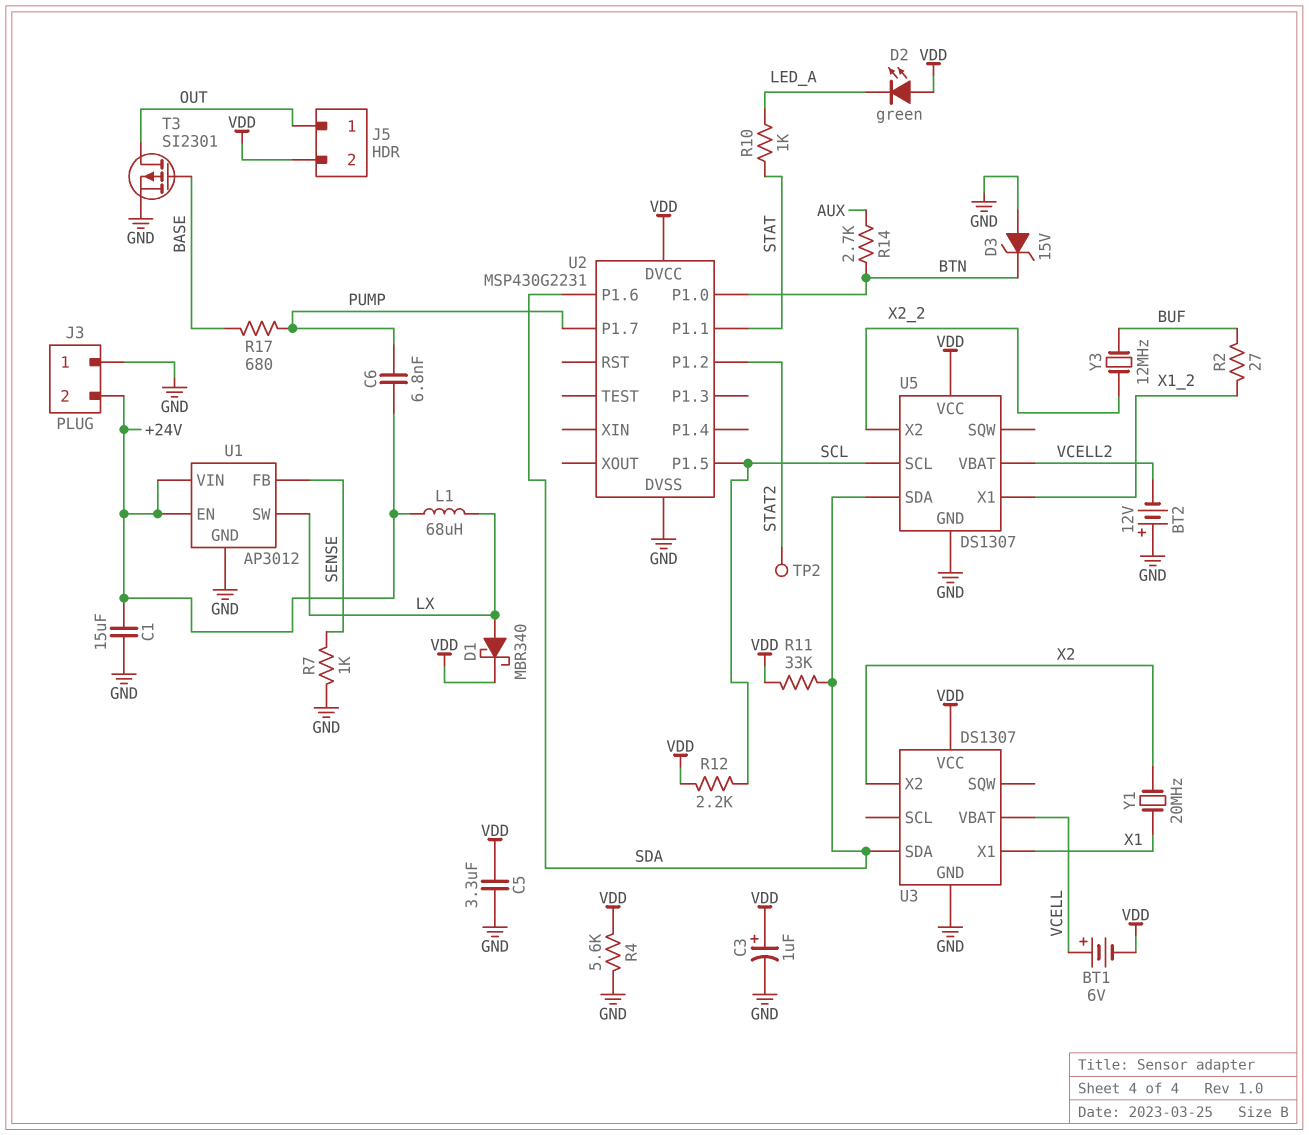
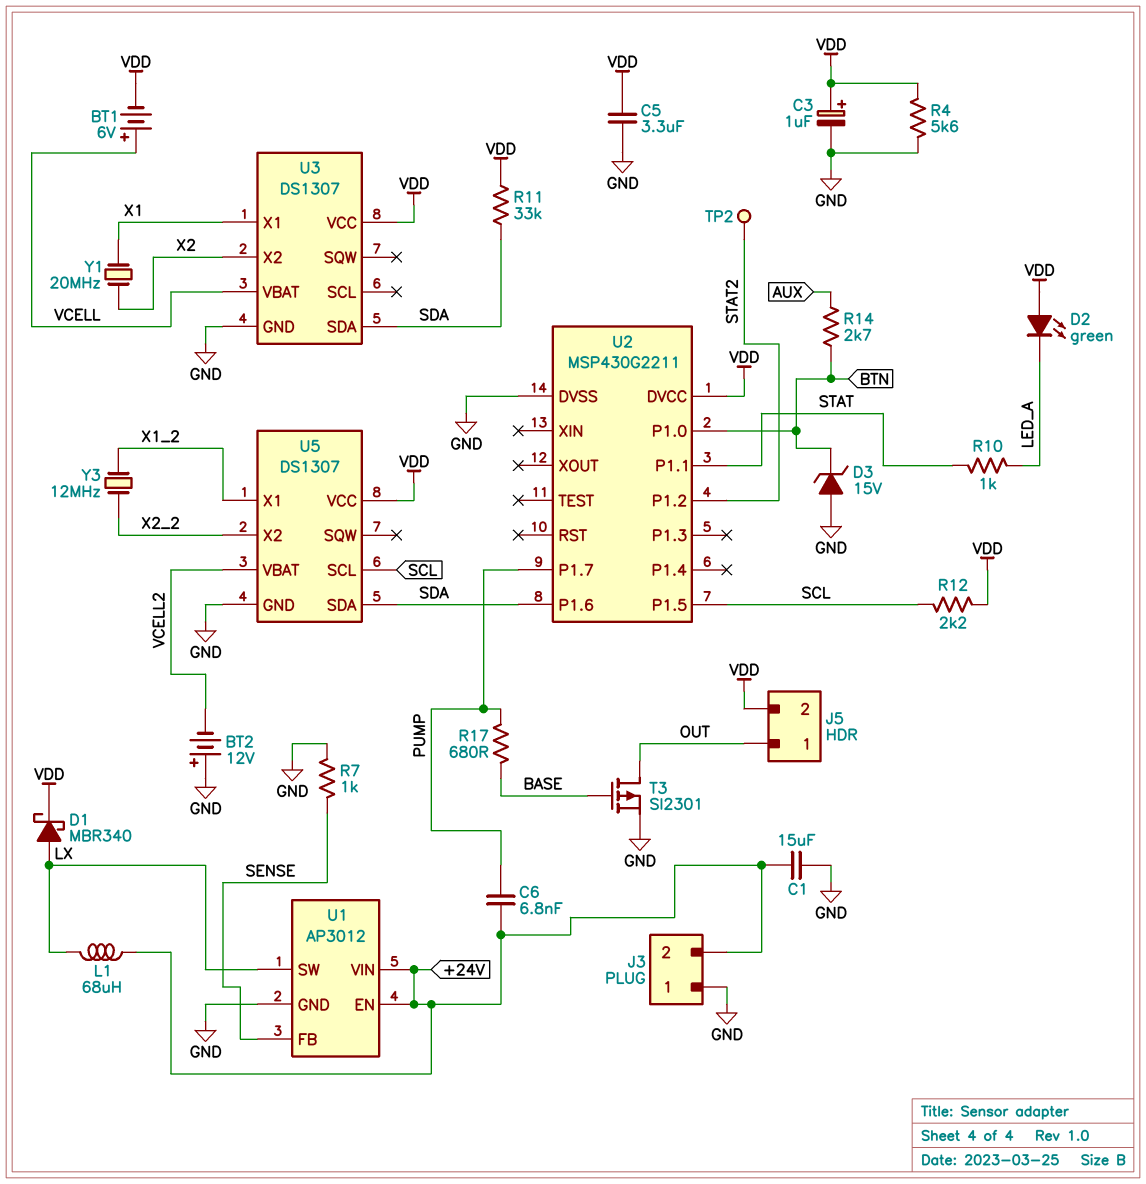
R2: 27 (BUF, X1_2) -> none
U2: MSP430G2231 -> MSP430G2211
Y3: 12MHz (BUF, X2_2) -> 12MHz (X1_2, X2_2)

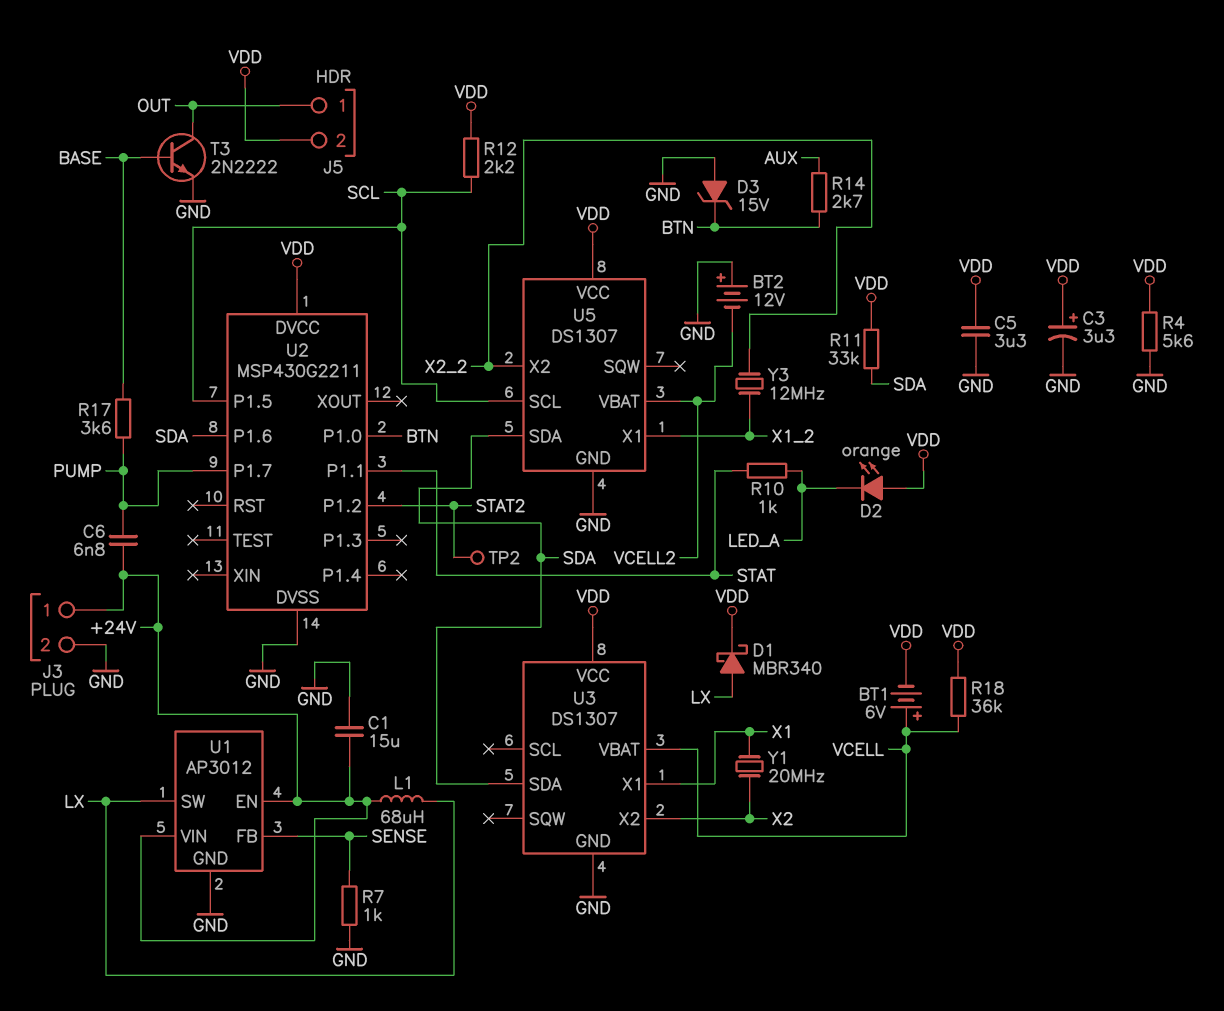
C3: 1uF (plus VDD, minus GND) -> 3.3uF (plus VDD, minus GND)
D2: LED green (A VDD, K LED_A) -> LED orange (A VDD, K LED_A)
J3 pin 1: GND -> +24V
J3 pin 2: +24V -> GND
R17: 680 (BASE, PUMP) -> 3.6k (BASE, PUMP)
R18: none -> 36k (VCELL, VDD)
T3: PMOS SI2301 (G BASE, D OUT, S GND) -> NPN 2N2222 (B BASE, C OUT, E GND)

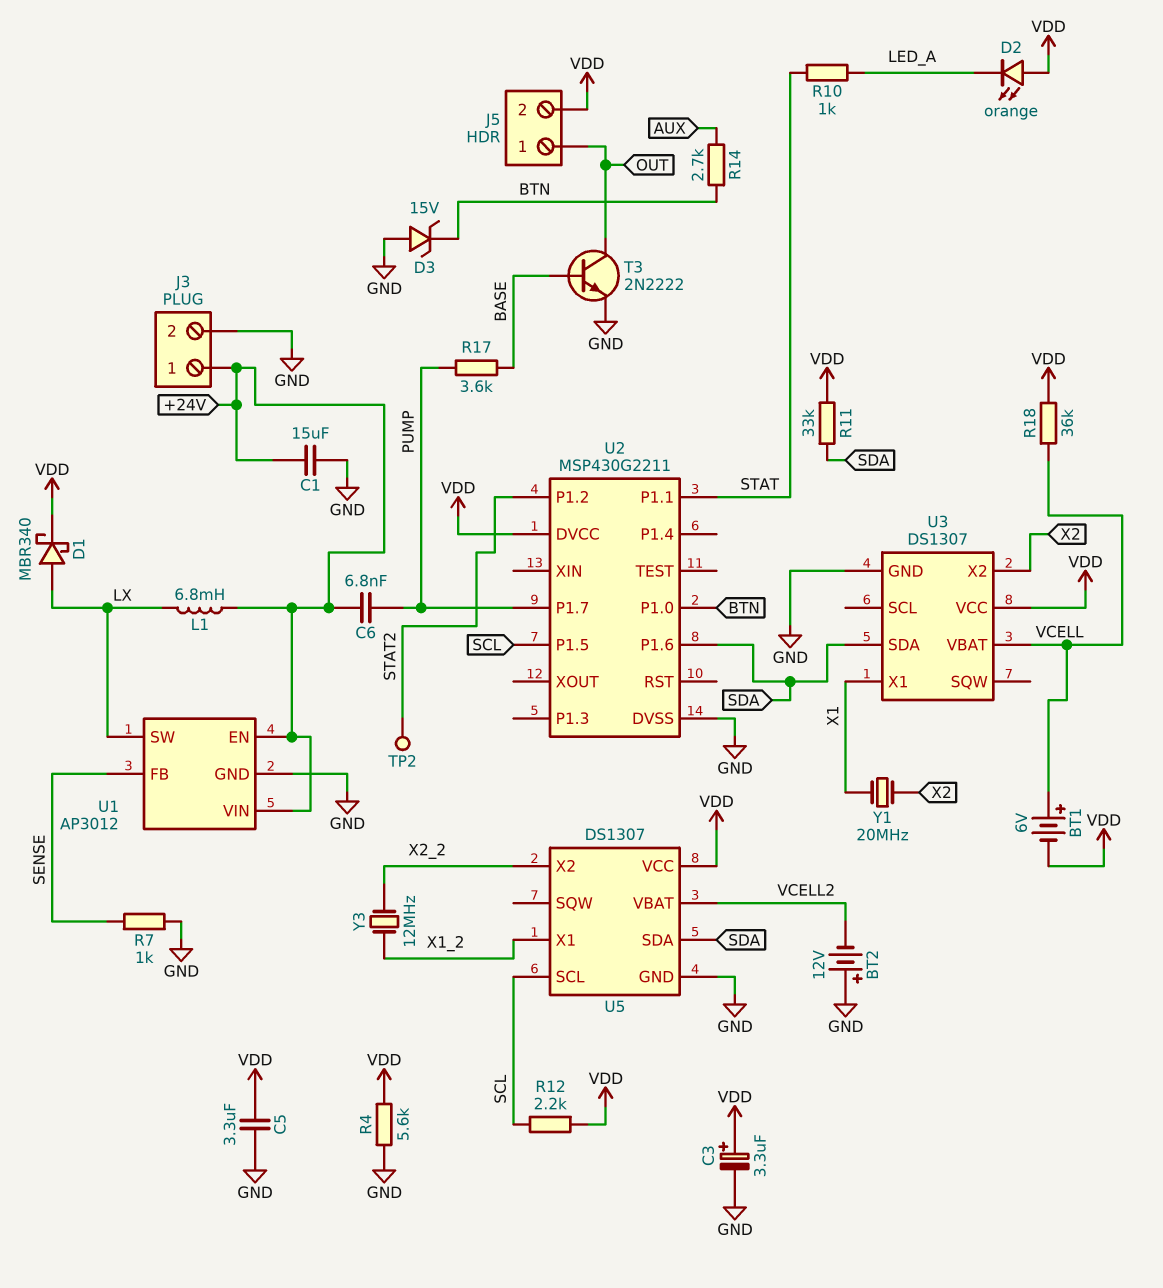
L1: 68uH (+24V, LX) -> 6.8mH (+24V, LX)

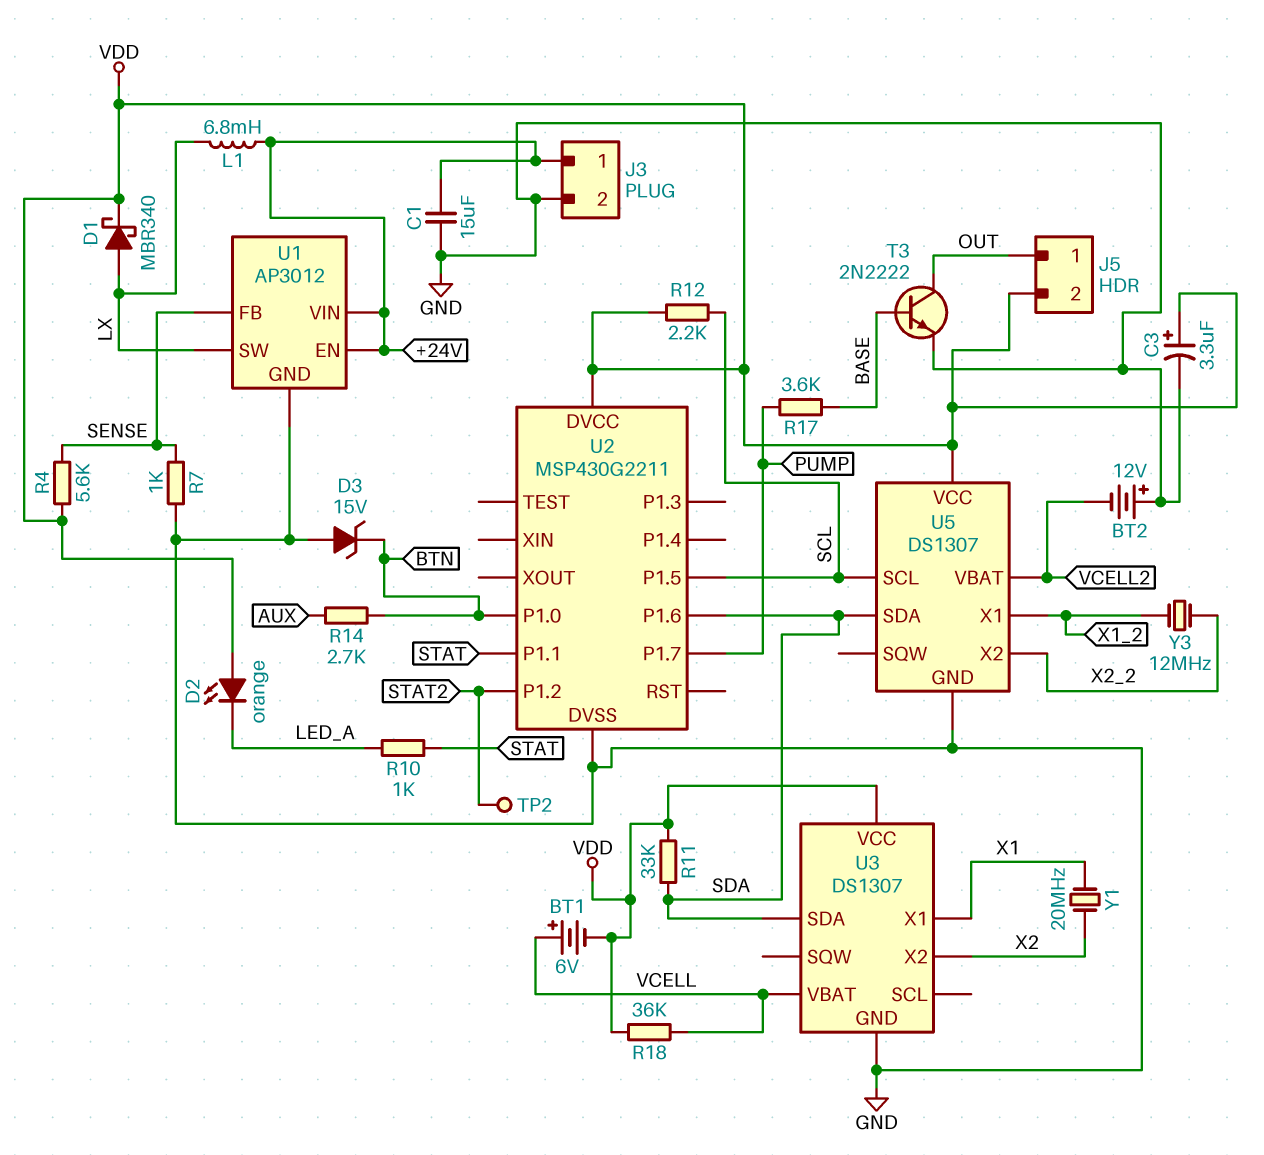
C5: 3.3uF (GND, VDD) -> none
C6: 6.8nF (+24V, PUMP) -> none
R4: 5.6k (GND, VDD) -> 5.6k (SENSE, VDD)

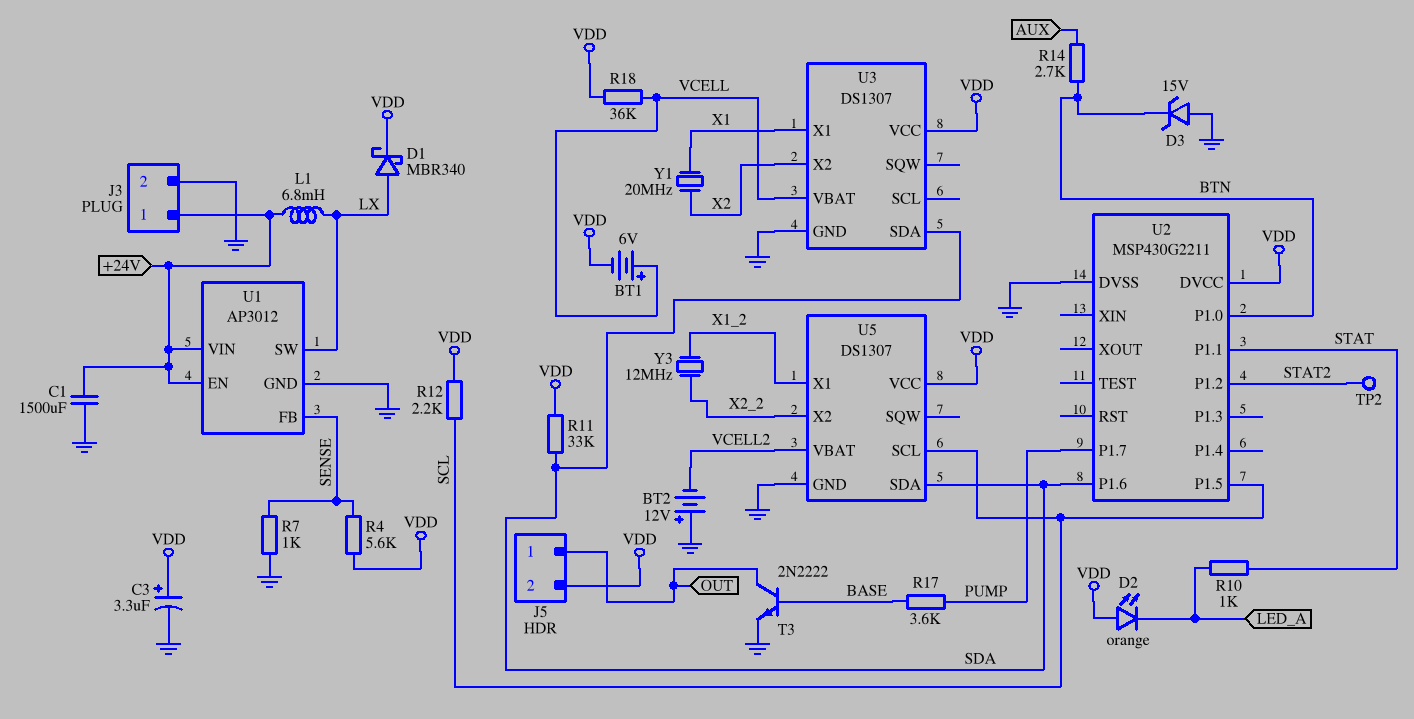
C1: 15uF (+24V, GND) -> 1500uF (+24V, GND)

